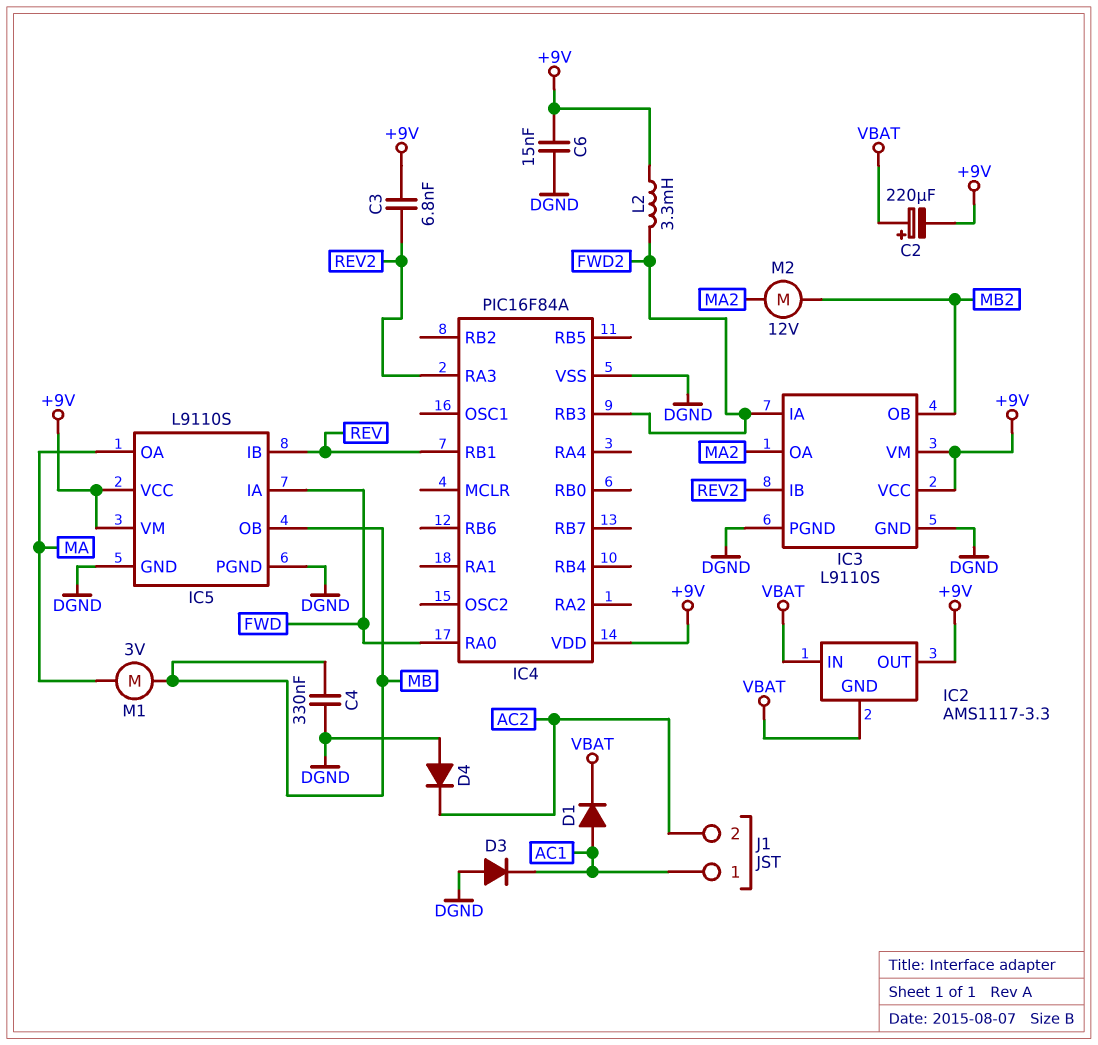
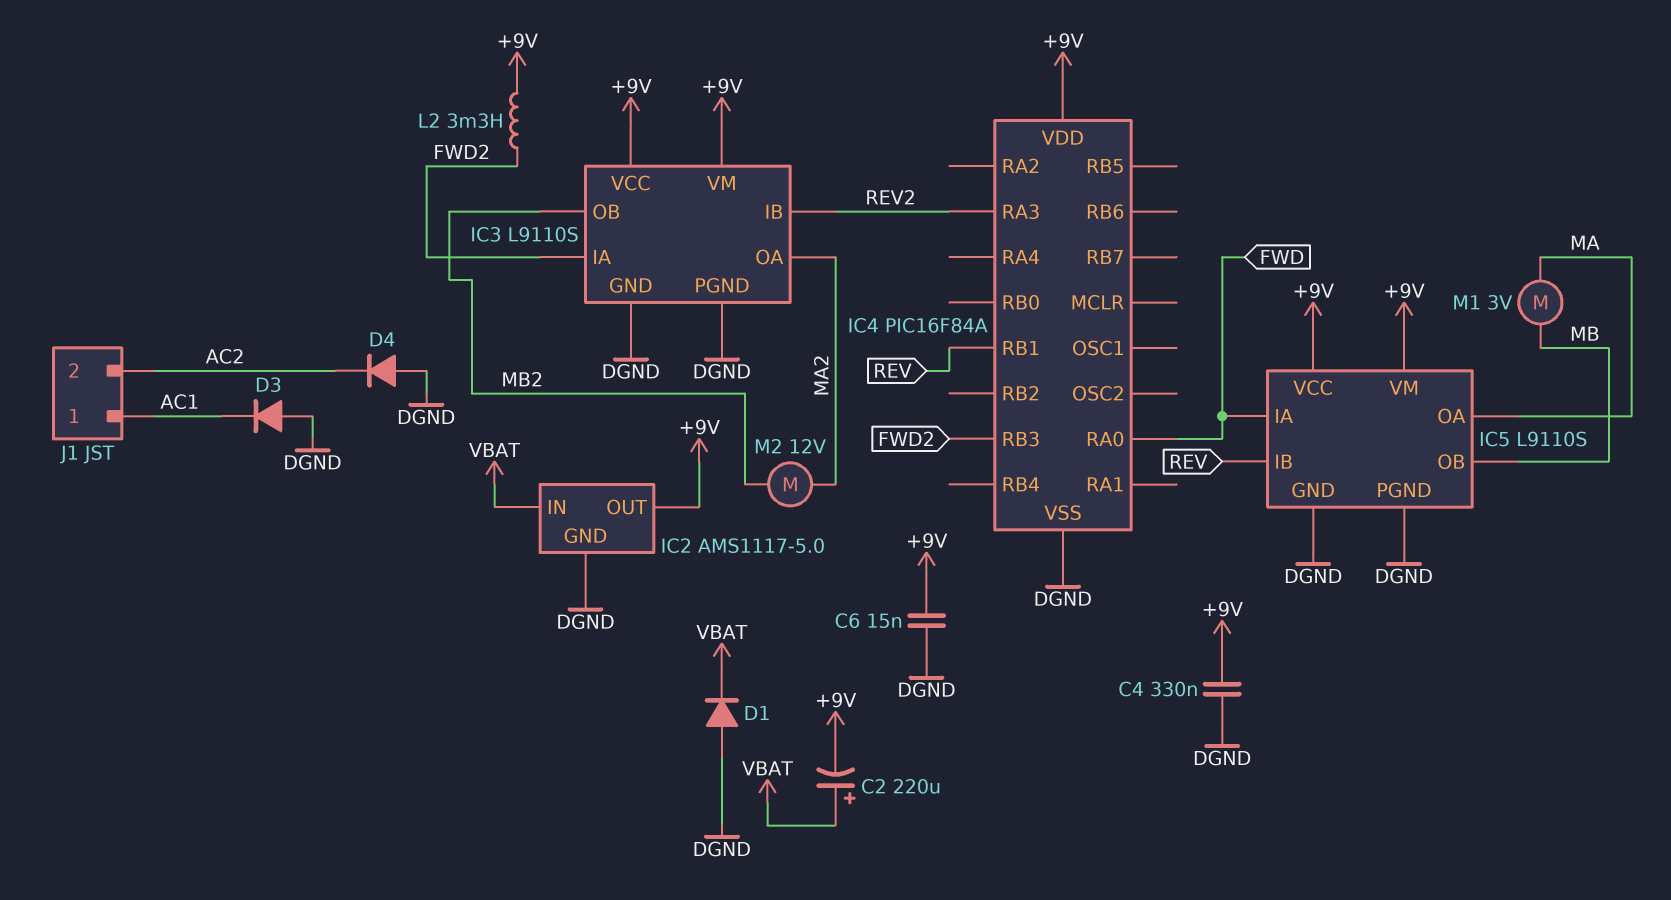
C3: 6.8nF (+9V, REV2) -> none
C4: 330nF (DGND, MB) -> 330nF (+9V, DGND)
D1: diode (A AC1, K VBAT) -> diode (A DGND, K VBAT)
IC2: AMS1117-3.3 -> AMS1117-5.0
IC2 pin GND: VBAT -> DGND

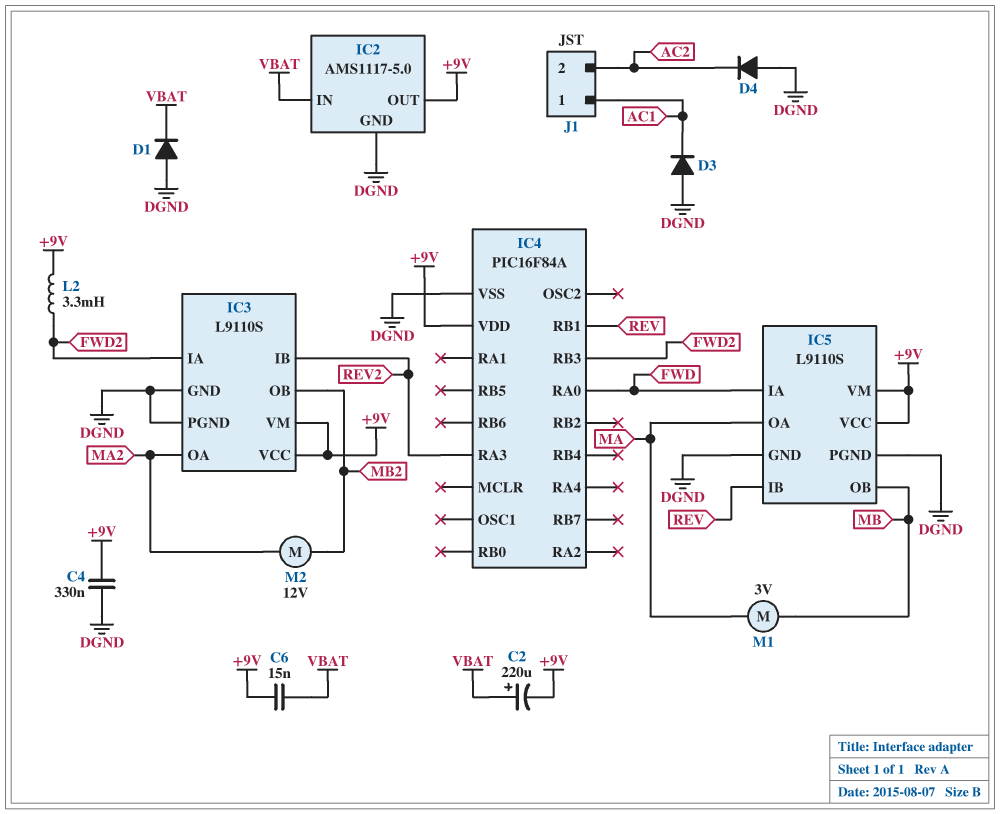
C6: 15nF (+9V, DGND) -> 15nF (+9V, VBAT)

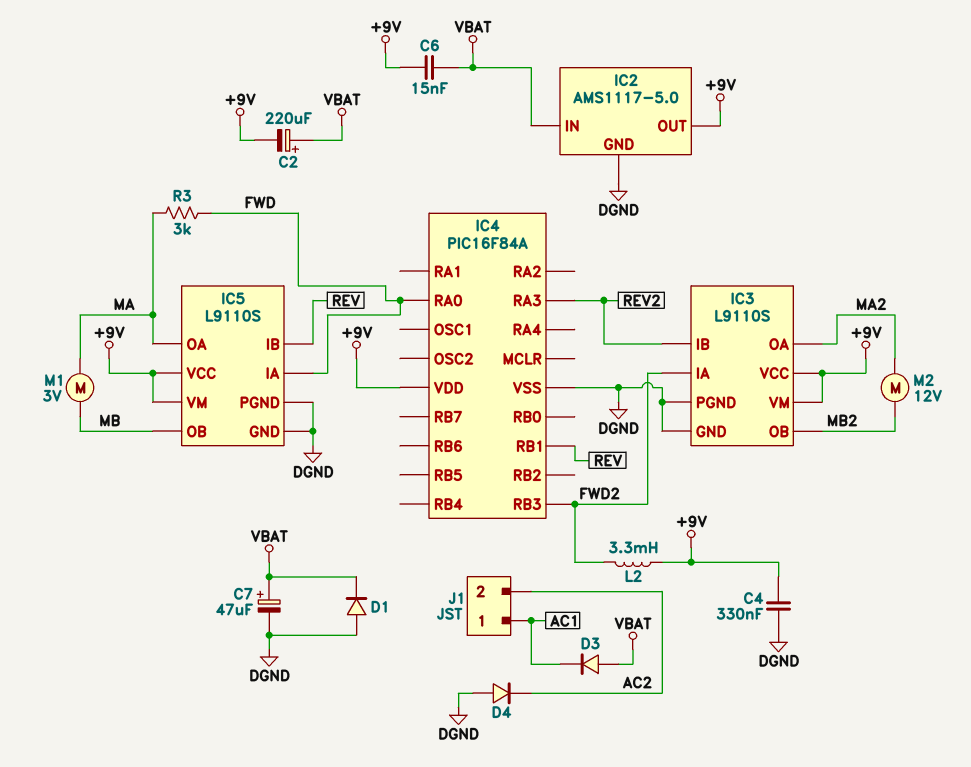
C7: none -> 47uF (plus VBAT, minus DGND)
D3: diode (A DGND, K AC1) -> diode (A VBAT, K AC1)
R3: none -> 3k (FWD, MA)

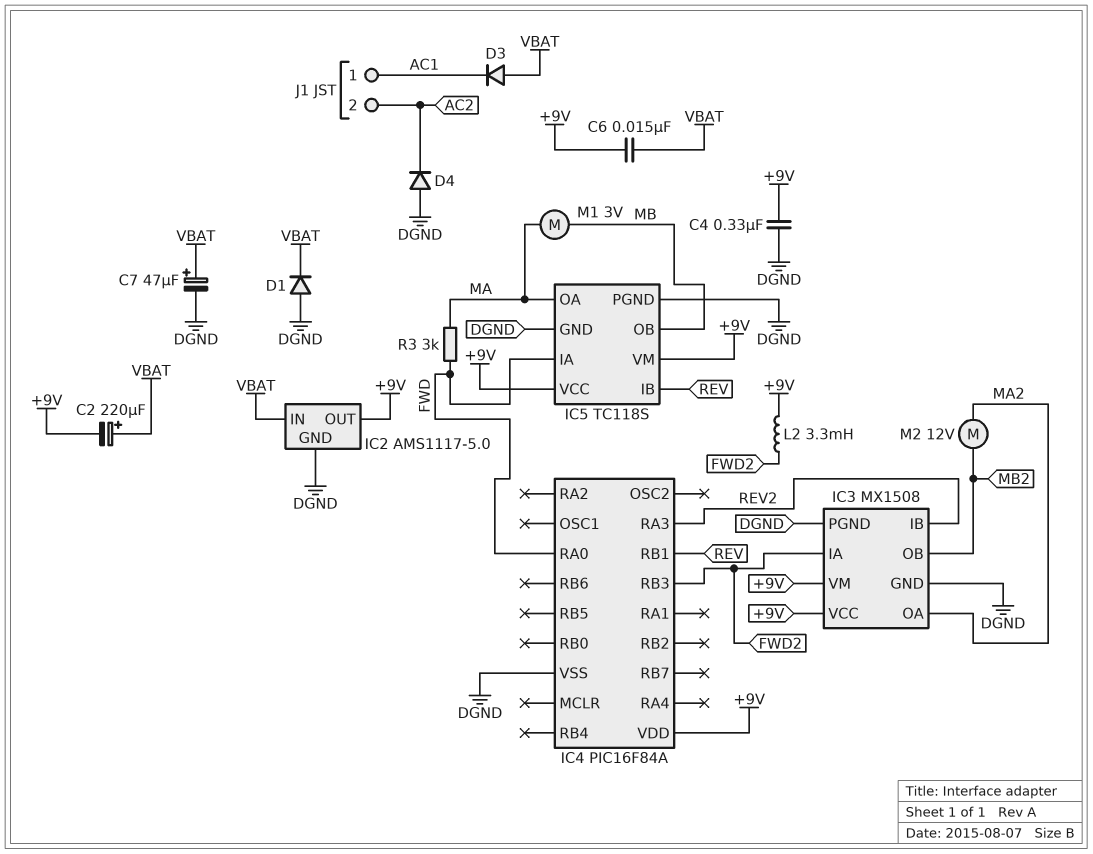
IC3: L9110S -> MX1508
IC5: L9110S -> TC118S

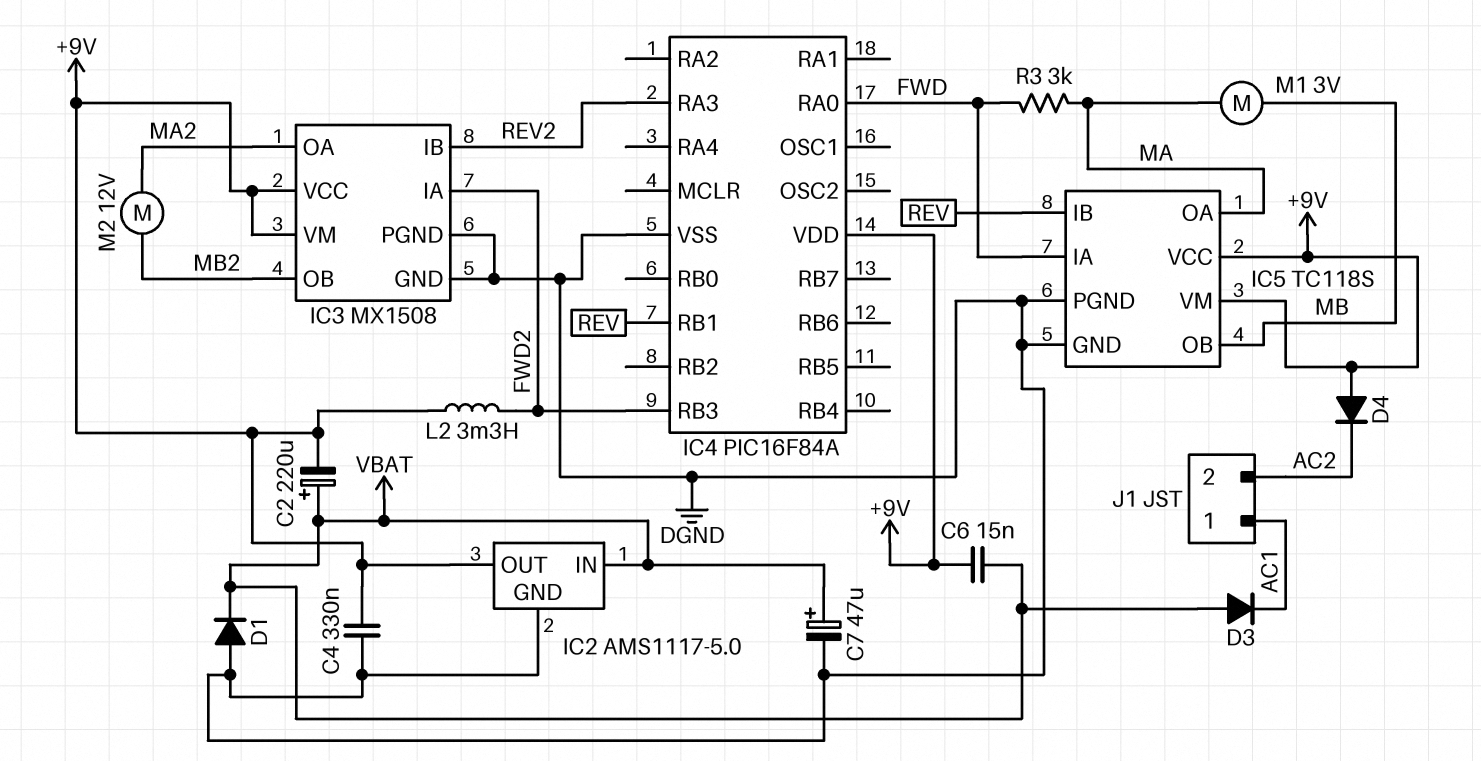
D4: diode (A DGND, K AC2) -> diode (A +9V, K AC2)

